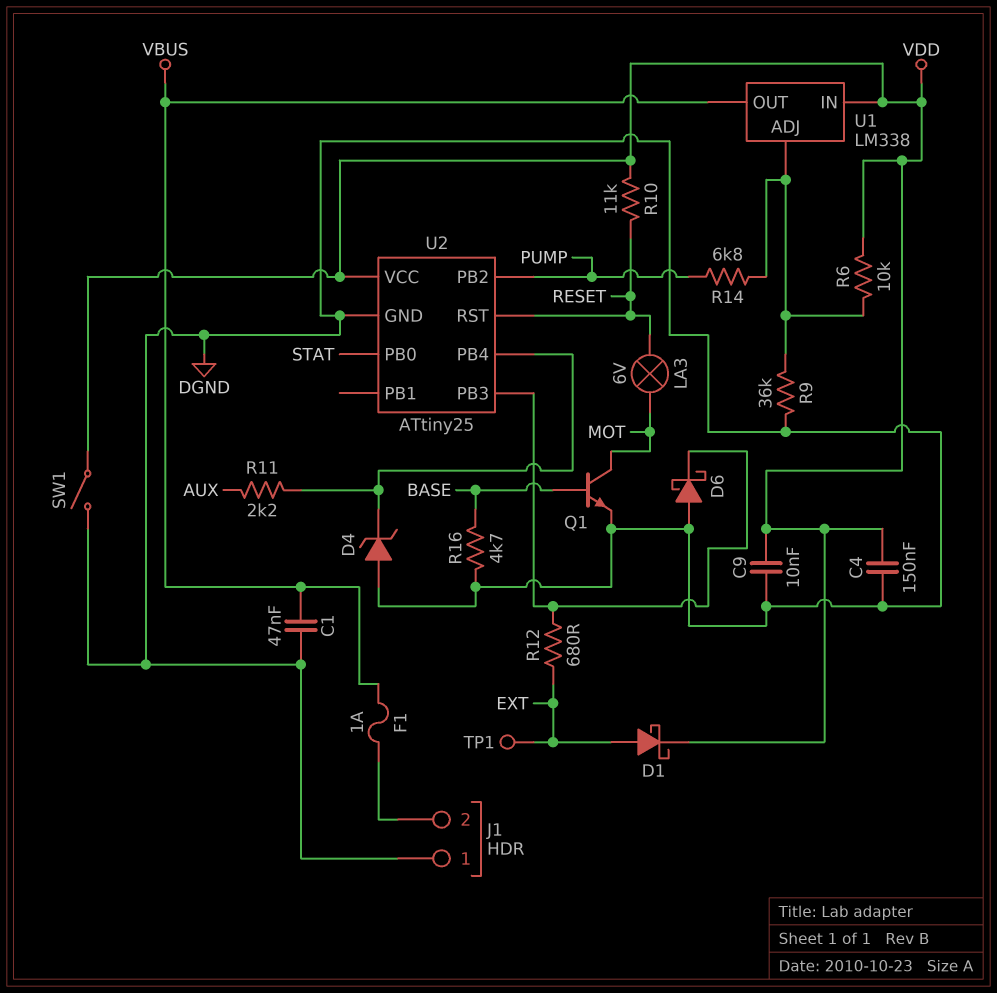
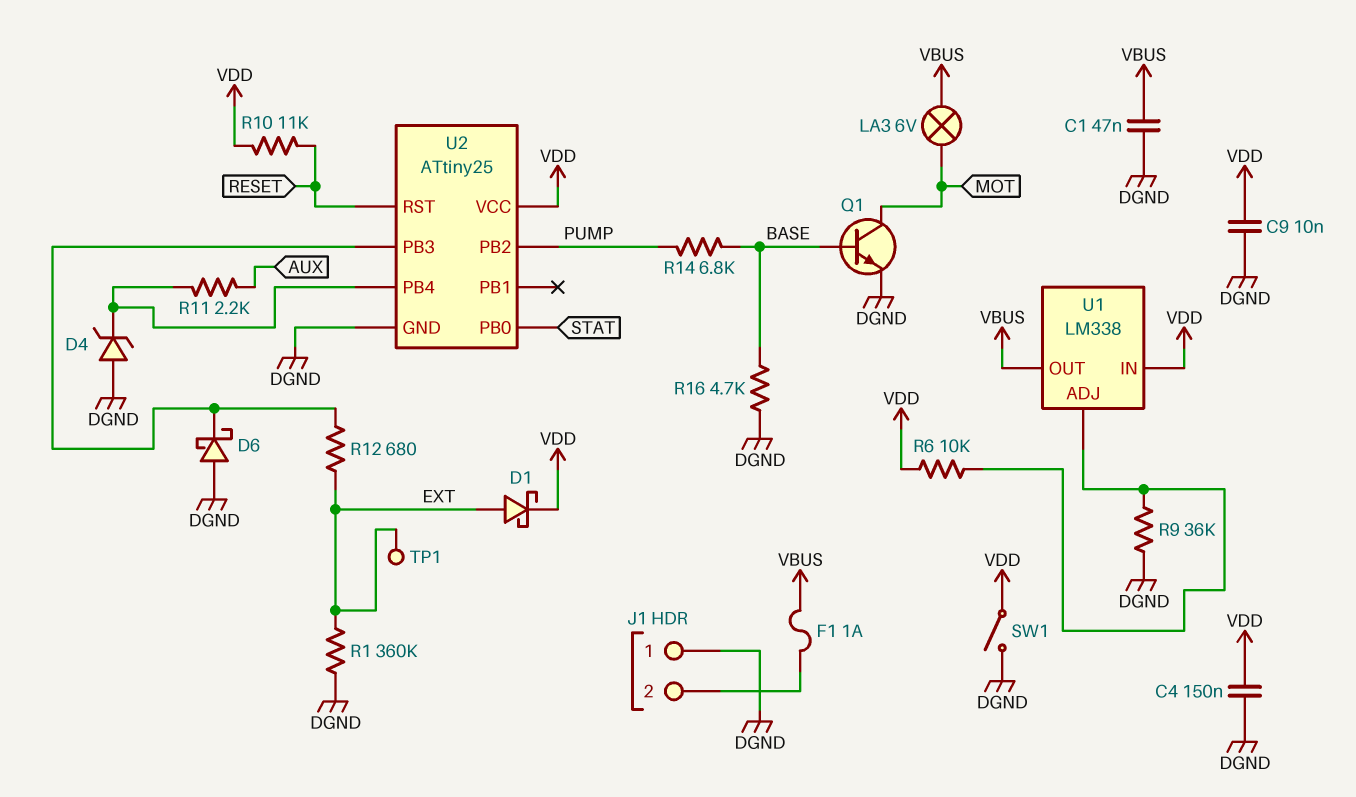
LA3: lamp 6V (MOT, RESET) -> lamp 6V (MOT, VBUS)
R1: none -> 360k (DGND, EXT)
R14: 6.8k (PUMP, U1/ADJ) -> 6.8k (BASE, PUMP)

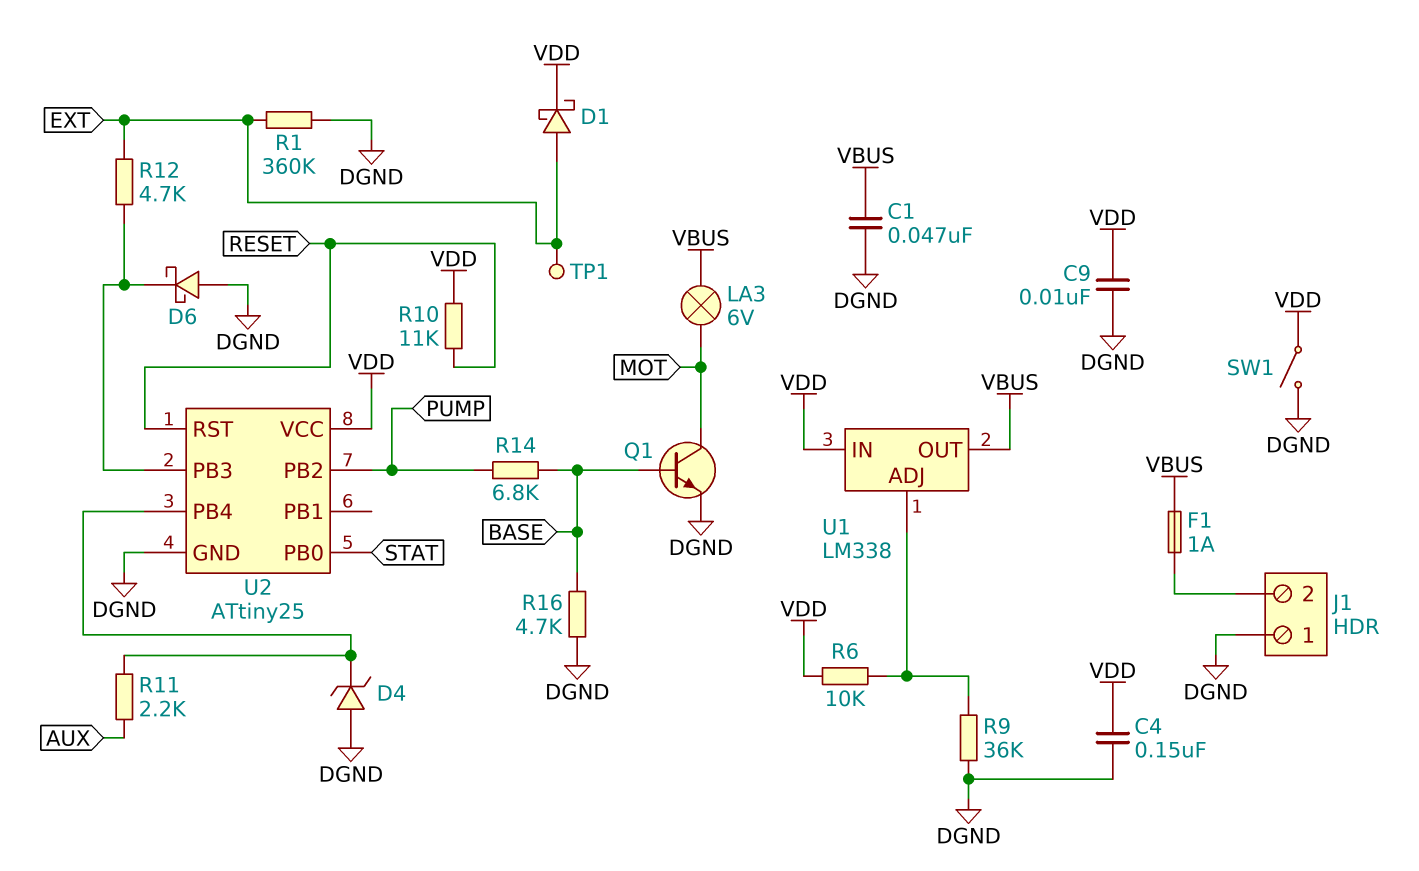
R12: 680 (EXT, U2/PB3) -> 4.7k (EXT, U2/PB3)

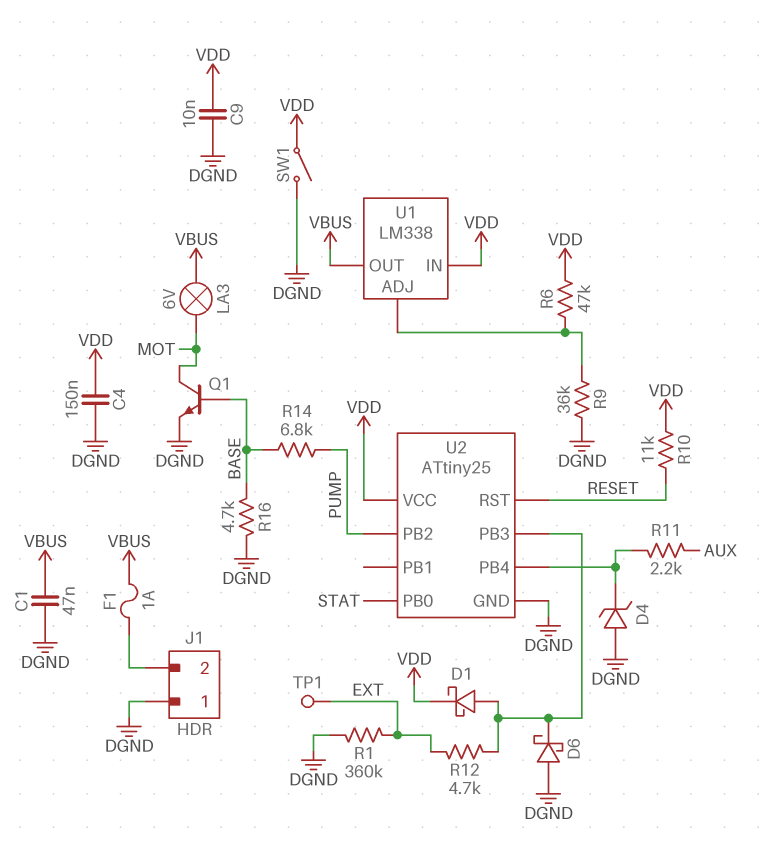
D1: schottky (A EXT, K VDD) -> schottky (A U2/PB3, K VDD)
R6: 10k (U1/ADJ, VDD) -> 47k (U1/ADJ, VDD)

